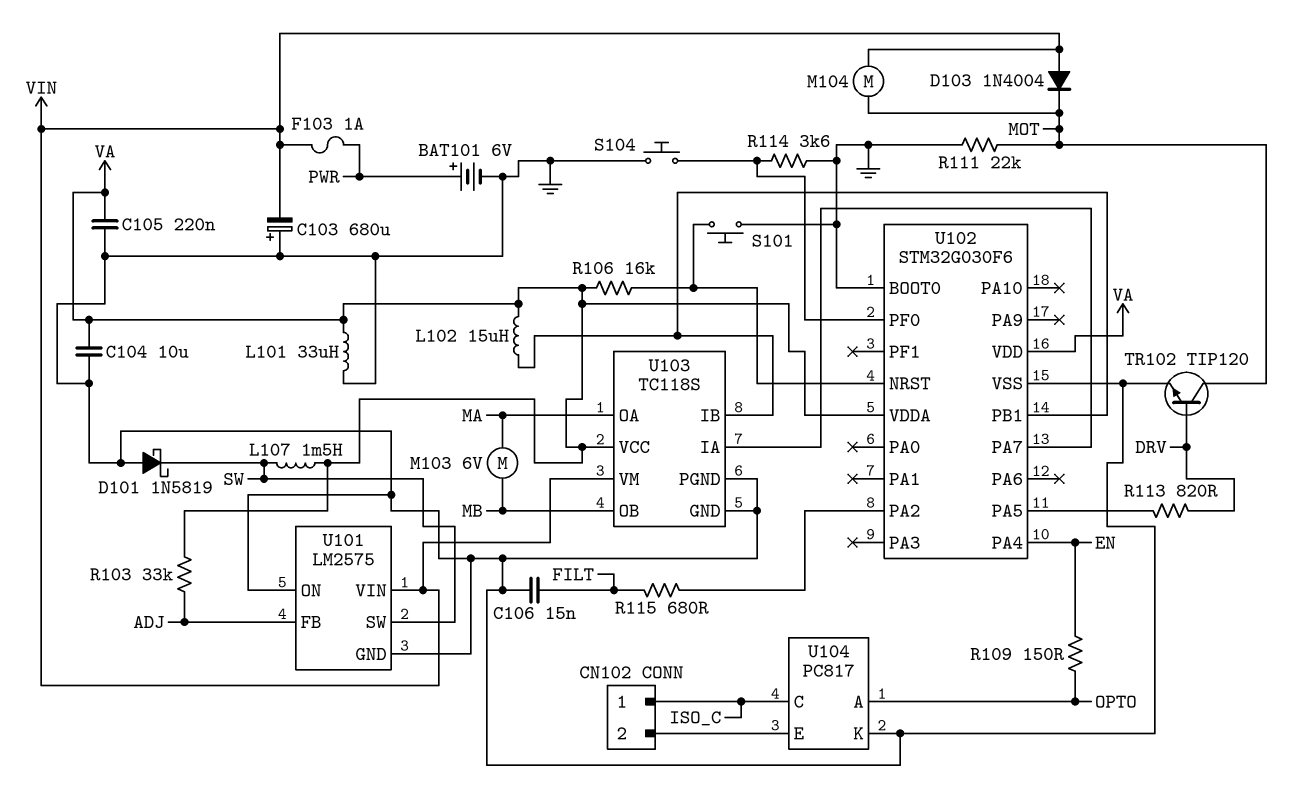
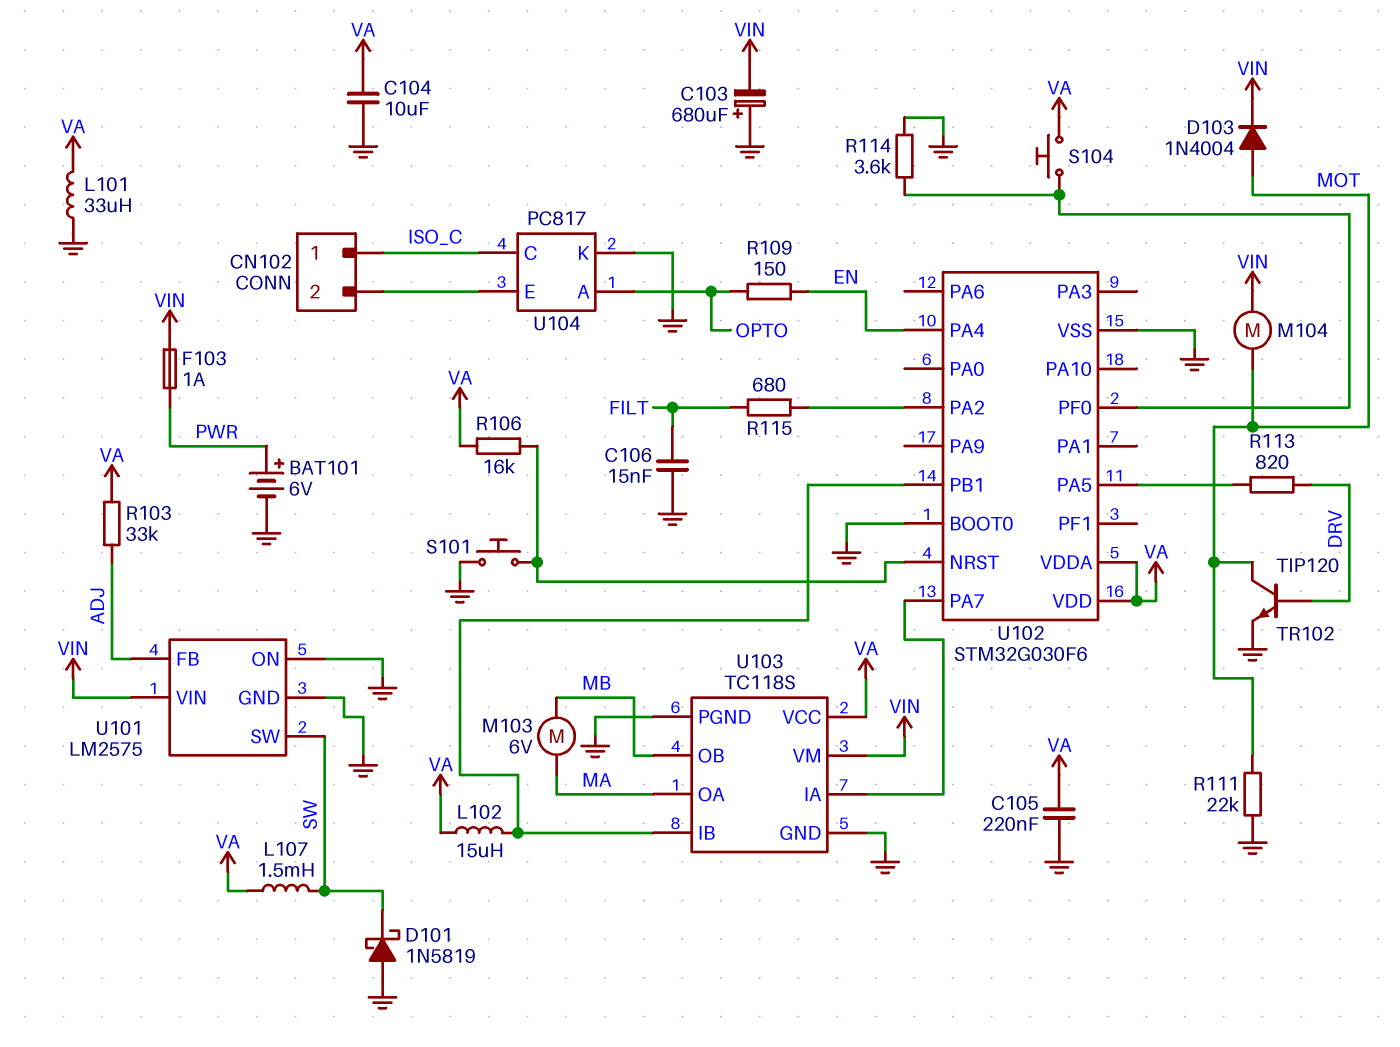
D103: diode 1N4004 (A VIN, K MOT) -> diode 1N4004 (A MOT, K VIN)
S104: button (GND, U102/PF0) -> button (U102/PF0, VA)

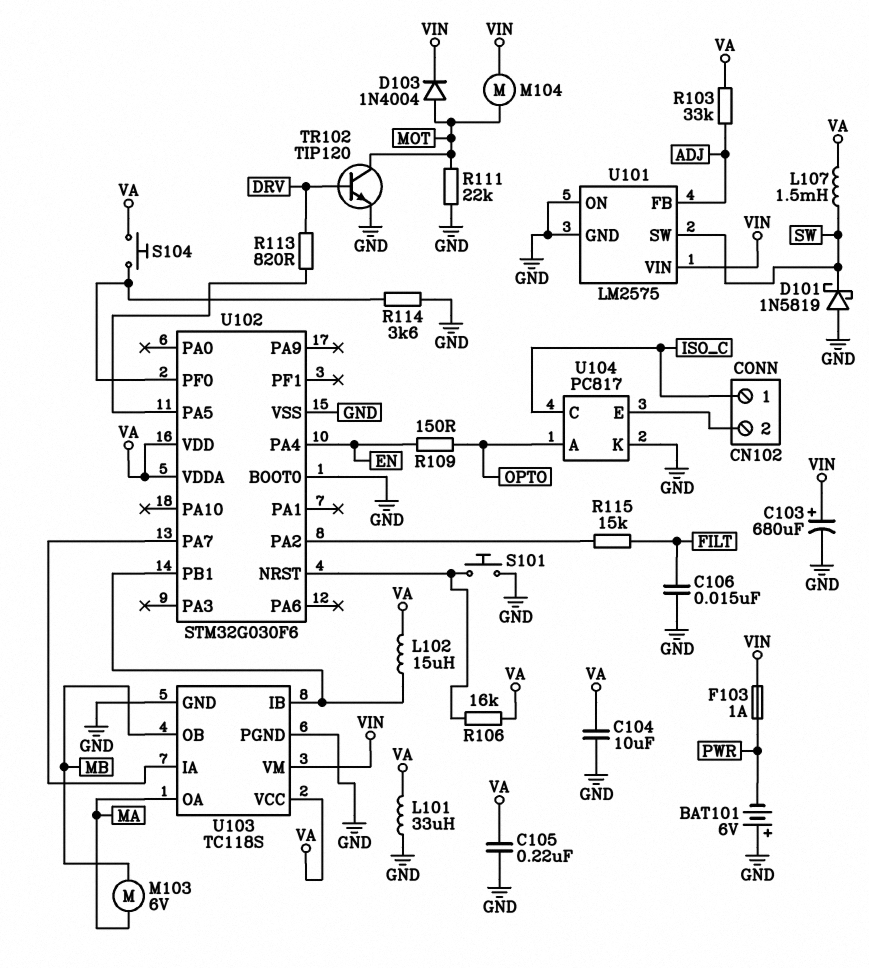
BAT101: 6V (plus PWR, minus GND) -> 6V (plus GND, minus PWR)
C103: 680uF (plus GND, minus VIN) -> 680uF (plus VIN, minus GND)
R115: 680 (FILT, U102/PA2) -> 15k (FILT, U102/PA2)

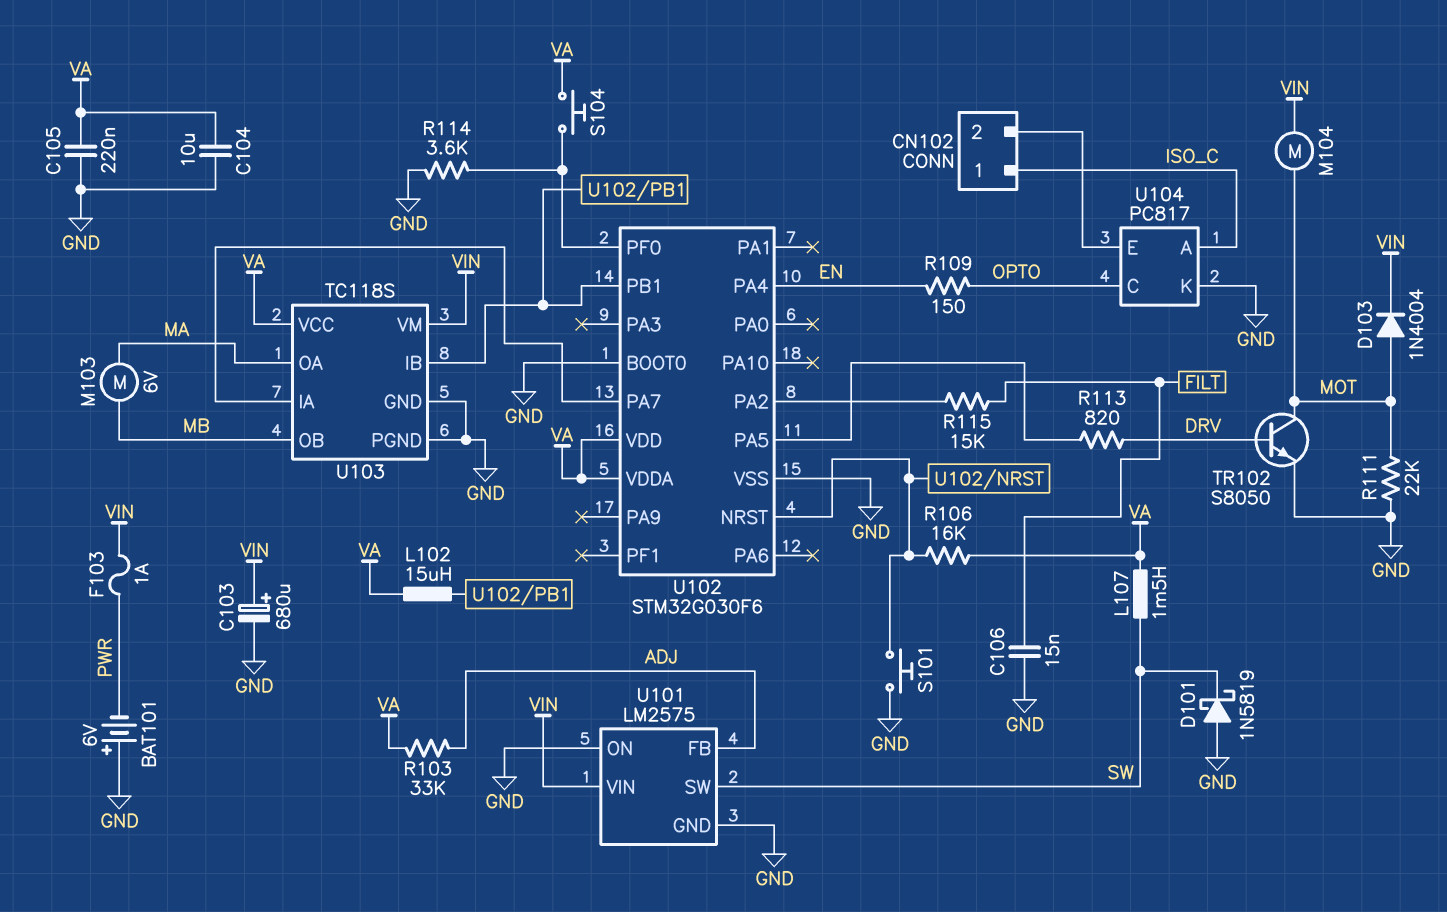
L101: 33uH (GND, VA) -> none
TR102: NPN TIP120 (B DRV, C MOT, E GND) -> NPN S8050 (B DRV, C MOT, E GND)
U104 pin A: OPTO -> ISO_C
U104 pin C: ISO_C -> OPTO

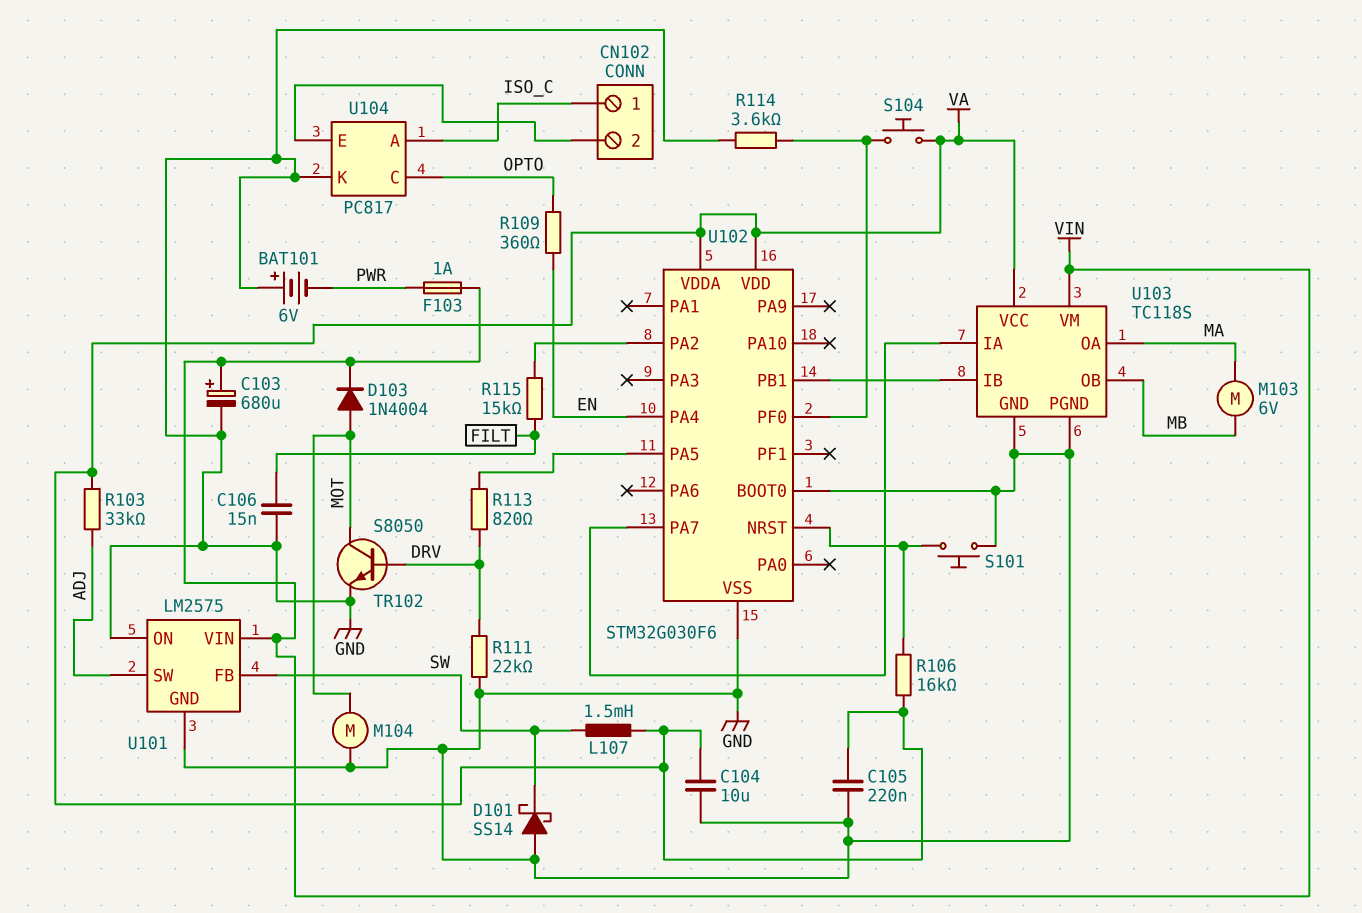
D101: schottky 1N5819 (A GND, K SW) -> schottky SS14 (A GND, K SW)
L102: 15uH (U102/PB1, VA) -> none
M104: motor (MOT, VIN) -> motor (GND, MOT)
R109: 150 (EN, OPTO) -> 360 (EN, OPTO)
R111: 22k (GND, MOT) -> 22k (DRV, GND)
U101 pin FB: ADJ -> SW
U101 pin SW: SW -> ADJ

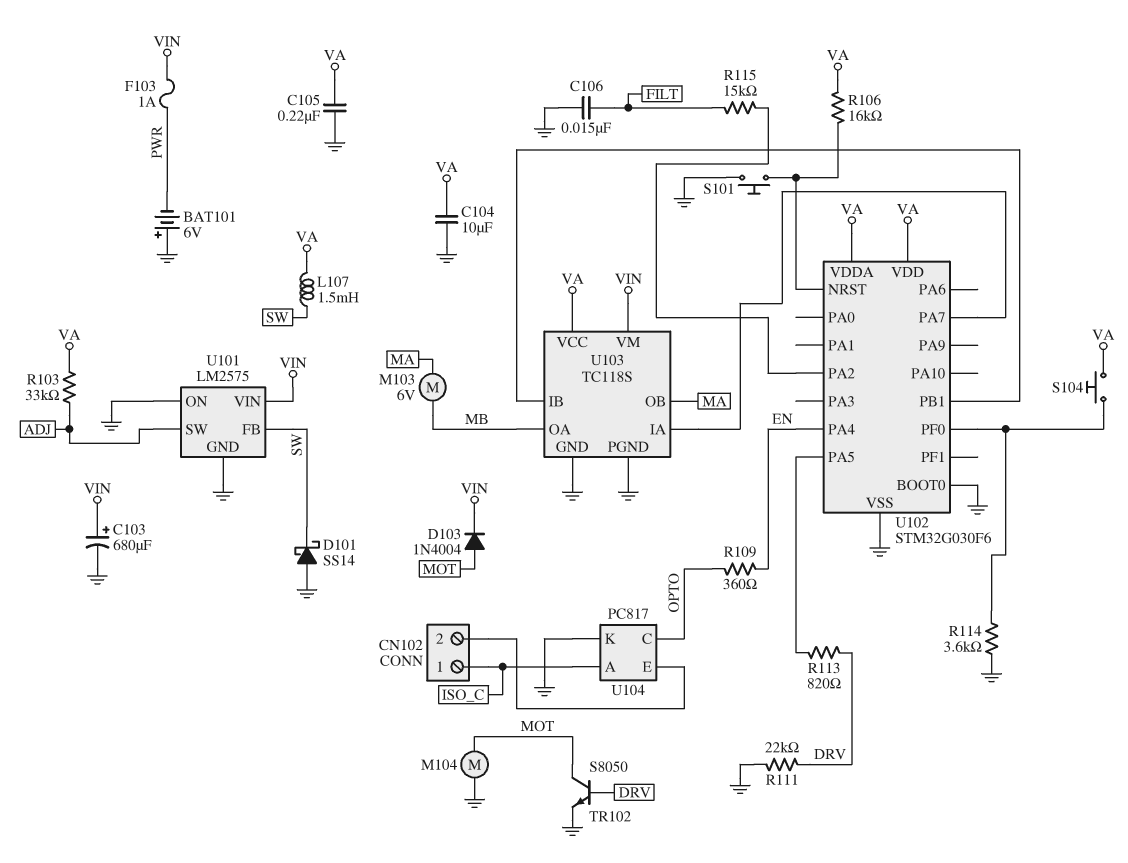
U103 pin OA: MA -> MB
U103 pin OB: MB -> MA

